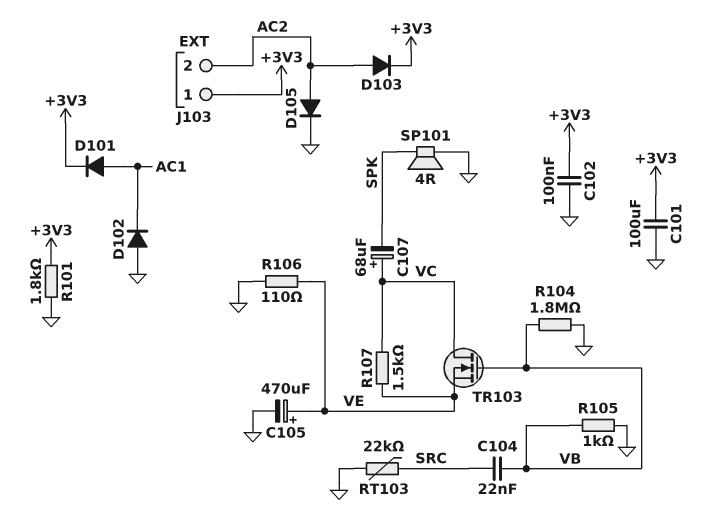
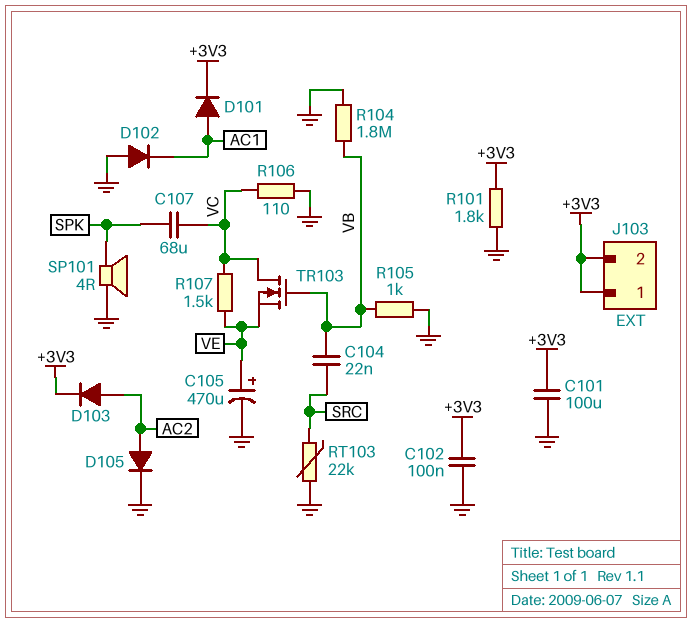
C107: 68uF (plus VC, minus SPK) -> 68uF (SPK, VC)
J103 pin 2: AC2 -> +3V3
R106: 110 (GND, VE) -> 110 (GND, VC)

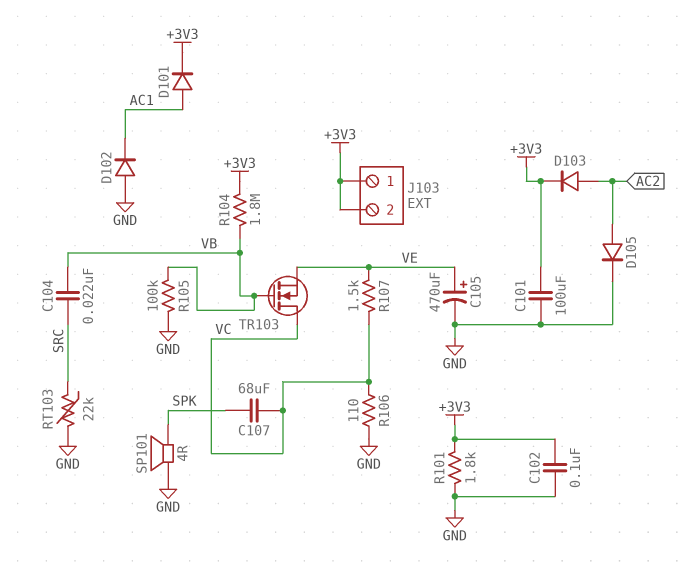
R104: 1.8M (GND, VB) -> 1.8M (+3V3, VB)
R105: 1k (GND, VB) -> 100k (GND, VB)

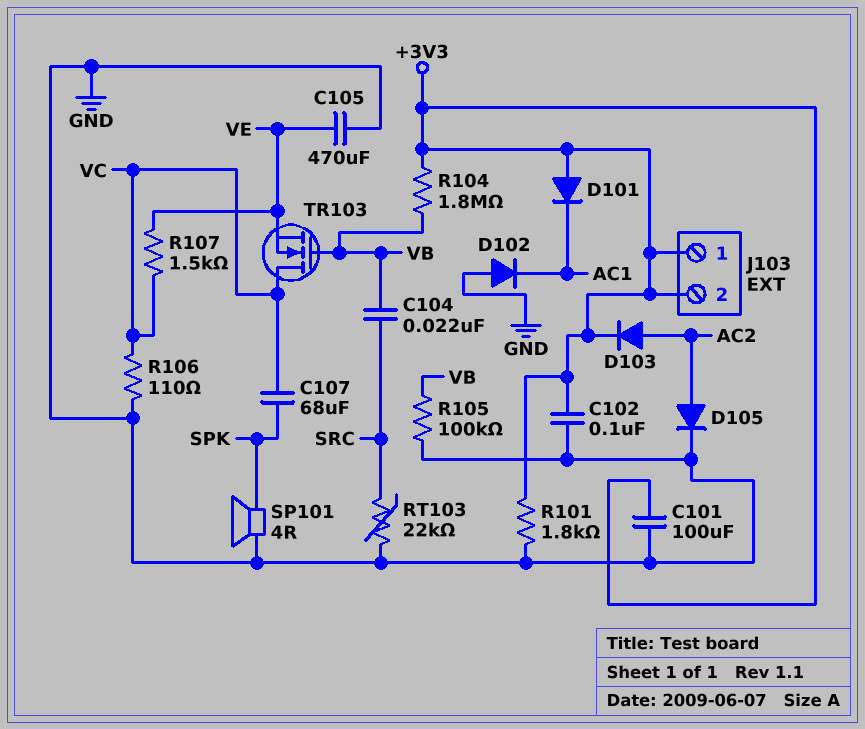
C105: 470uF (plus VE, minus GND) -> 470uF (GND, VE)
D101: diode (A AC1, K +3V3) -> diode (A +3V3, K AC1)

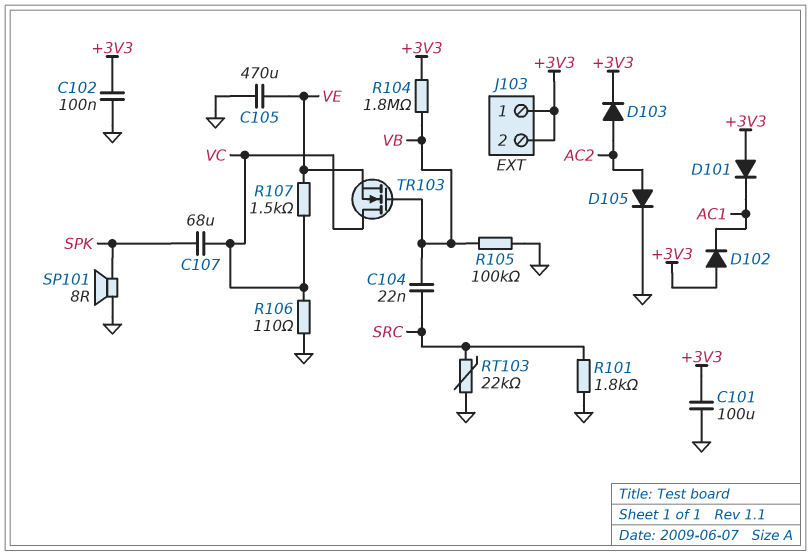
D102: diode (A GND, K AC1) -> diode (A +3V3, K AC1)
R101: 1.8k (+3V3, GND) -> 1.8k (GND, SRC)
SP101: speaker 4R (GND, SPK) -> speaker 8R (GND, SPK)

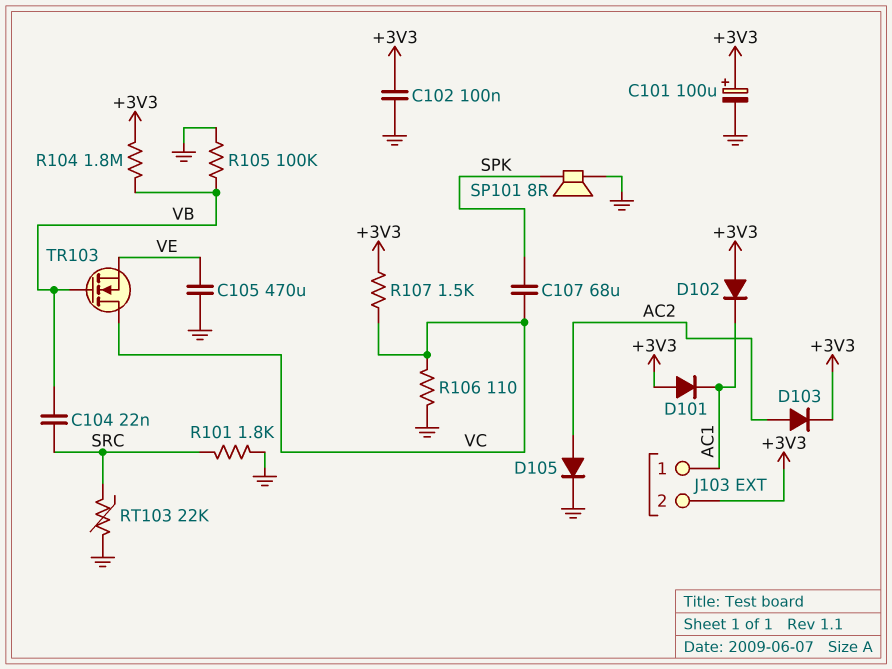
C101: 100uF (+3V3, GND) -> 100uF (plus +3V3, minus GND)
J103 pin 1: +3V3 -> AC1
R107: 1.5k (VC, VE) -> 1.5k (+3V3, VC)

